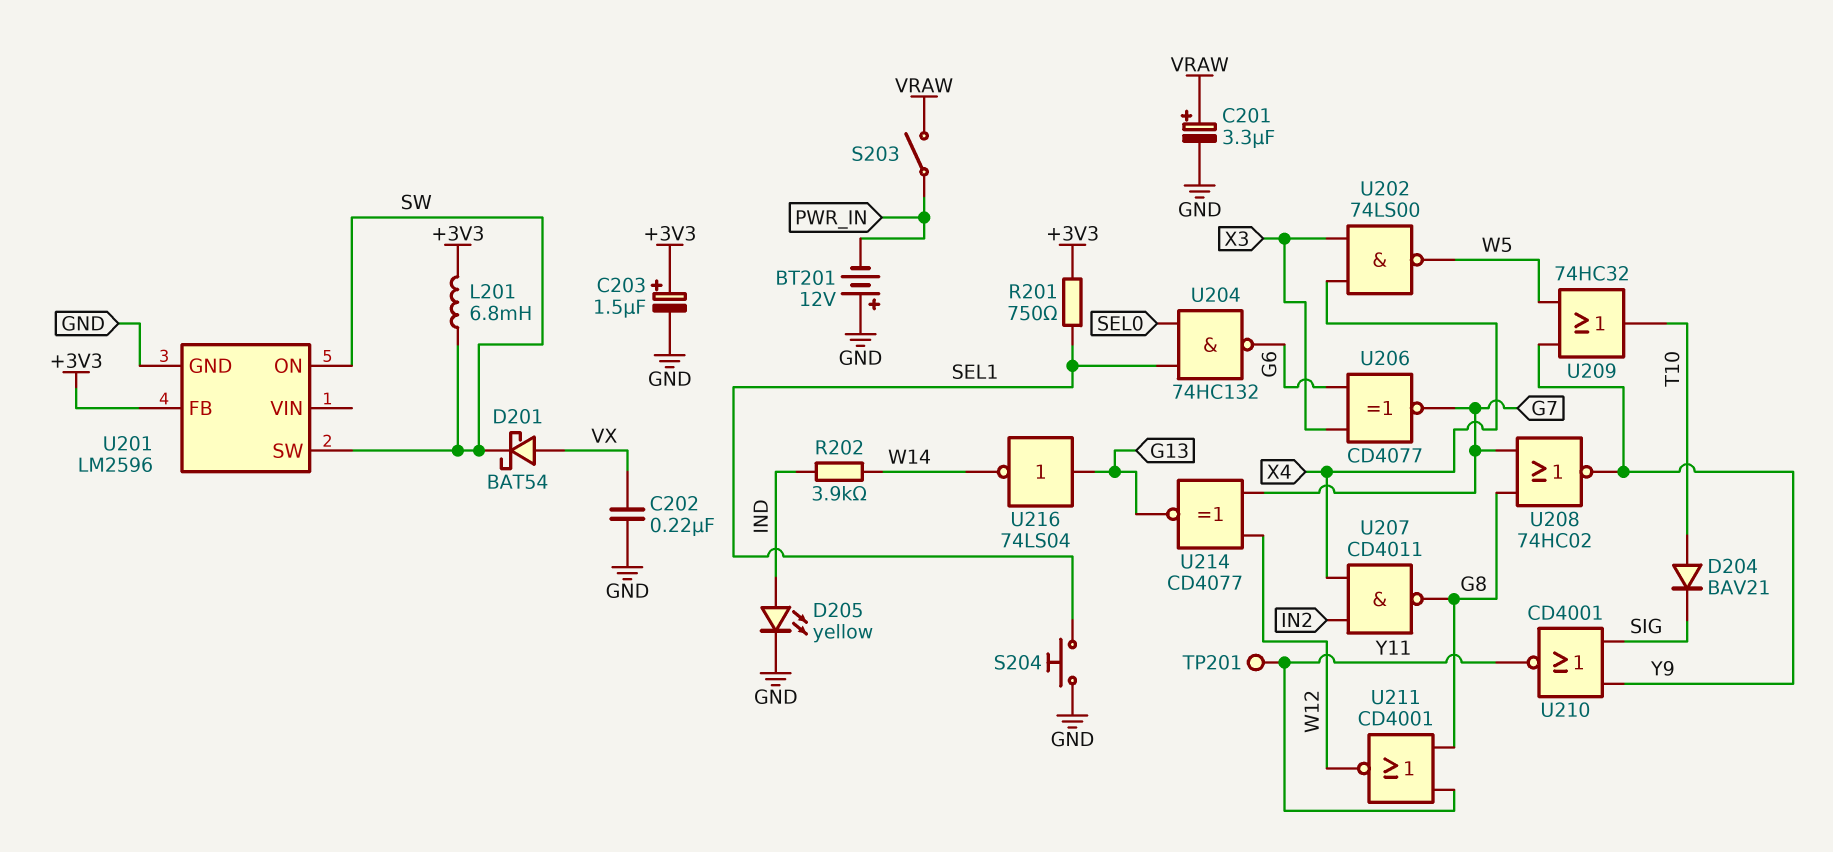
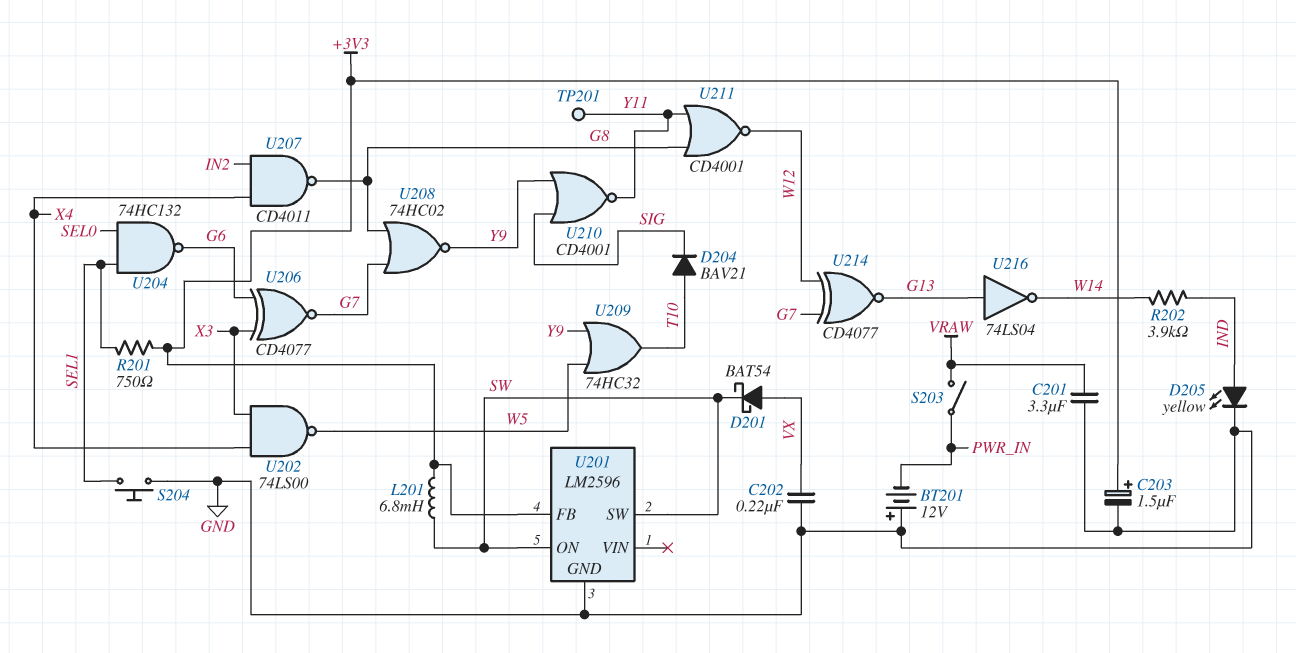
C201: 3.3uF (plus VRAW, minus GND) -> 3.3uF (GND, VRAW)

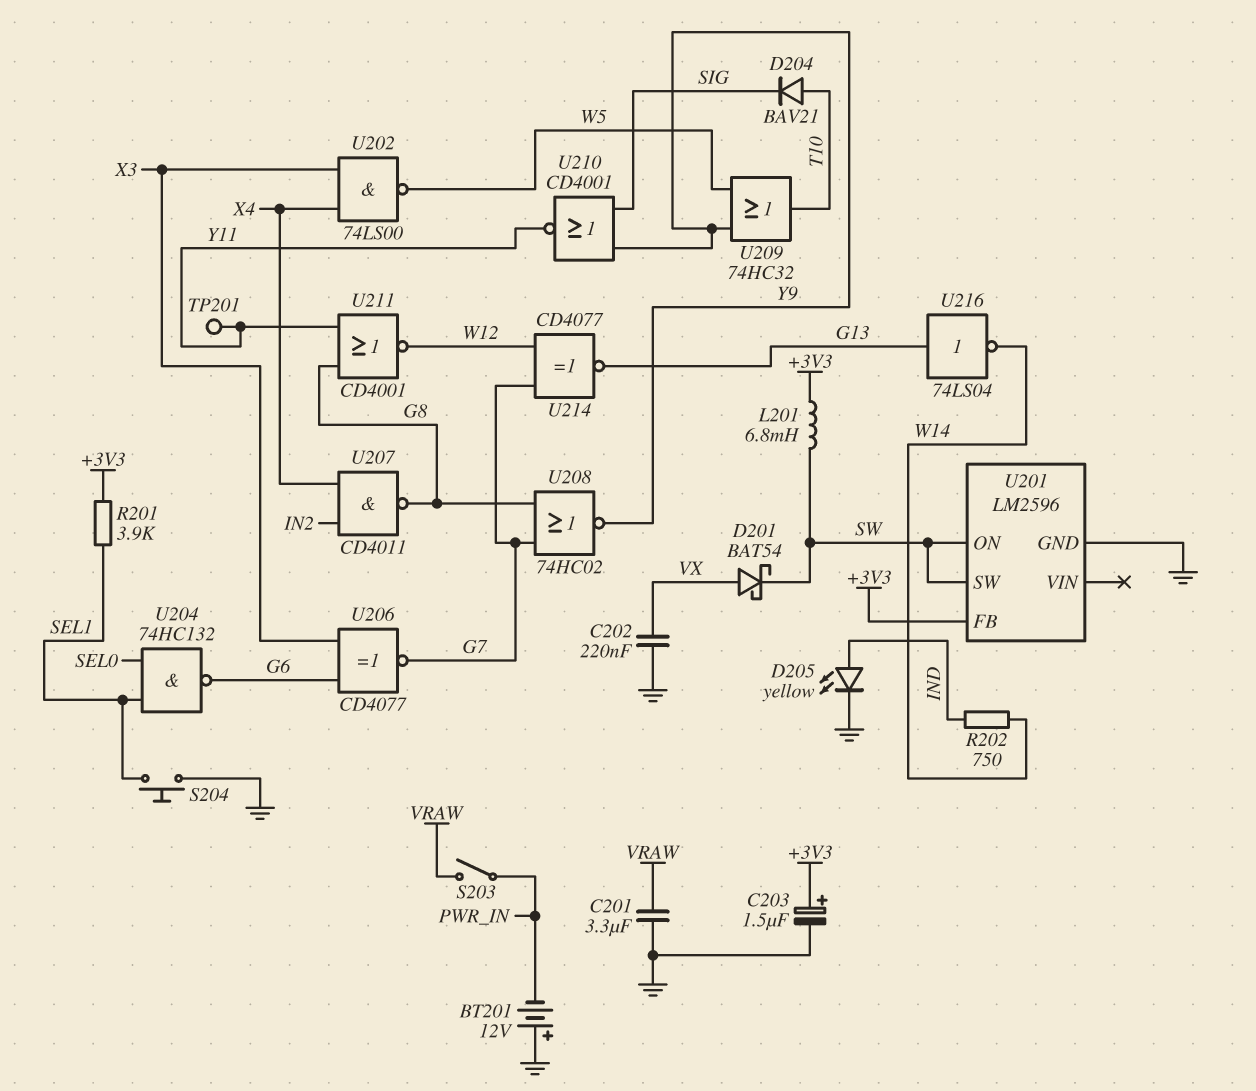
R201: 750 (+3V3, SEL1) -> 3.9k (+3V3, SEL1)
R202: 3.9k (IND, W14) -> 750 (IND, W14)

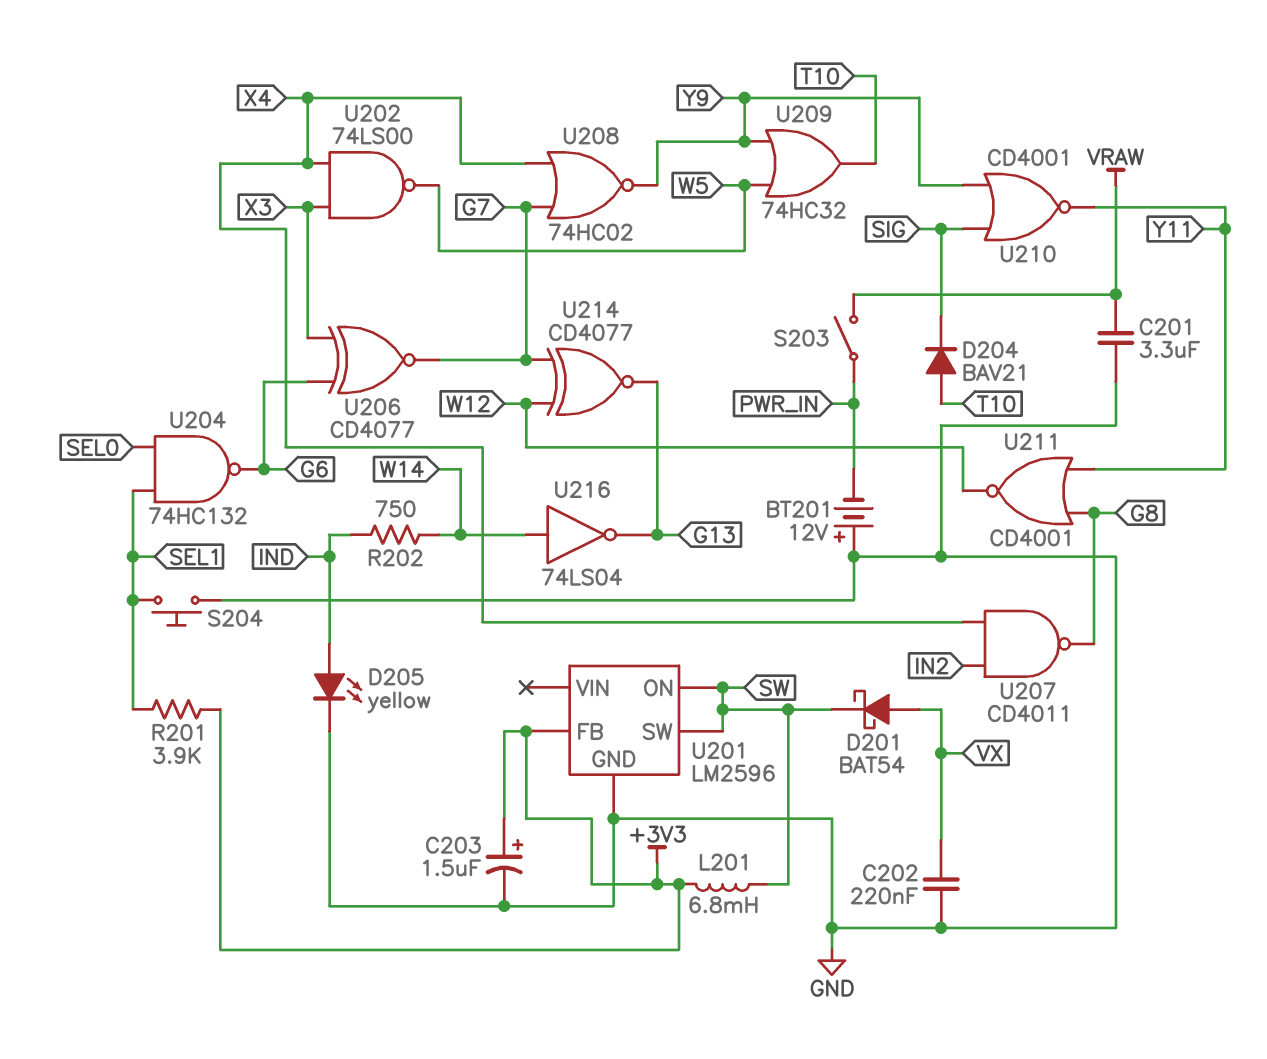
TP201: test point (Y11) -> none
U208: NOR 74HC02 (in G7, in G8, out Y9) -> NOR 74HC02 (in G7, in X4, out Y9)
U216: NOT 74LS04 (in G13, out W14) -> NOT 74LS04 (in W14, out G13)

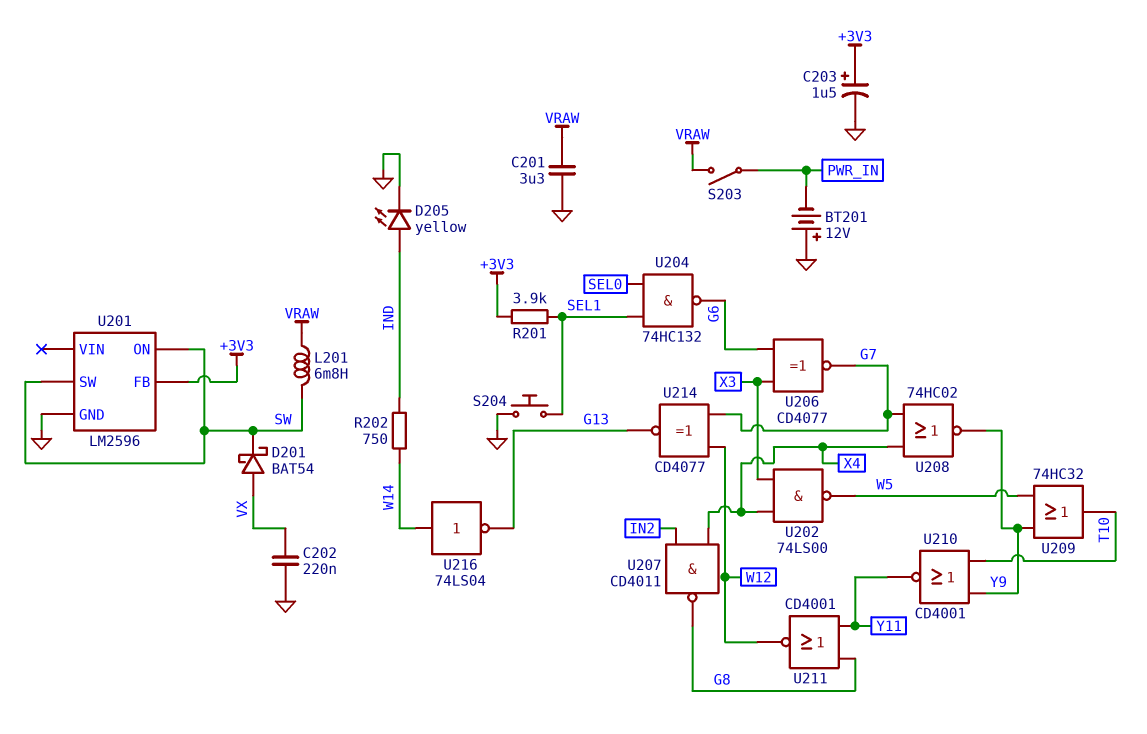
D204: diode BAV21 (A T10, K SIG) -> none
L201: 6.8mH (+3V3, SW) -> 6.8mH (SW, VRAW)
U210: NOR CD4001 (in SIG, in Y9, out Y11) -> NOR CD4001 (in T10, in Y9, out Y11)

